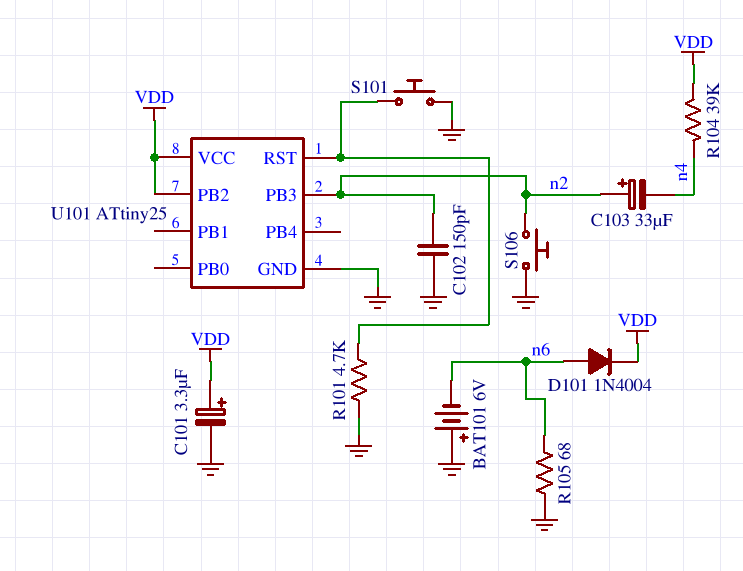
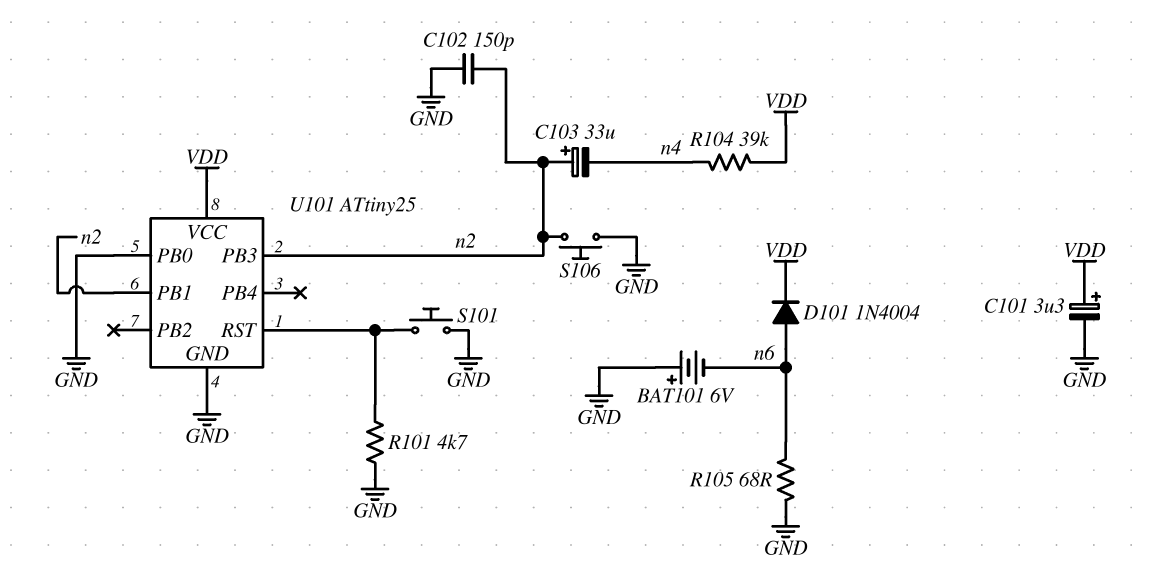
U101 pin PB0: none -> GND
U101 pin PB1: none -> n2
U101 pin PB2: VDD -> none

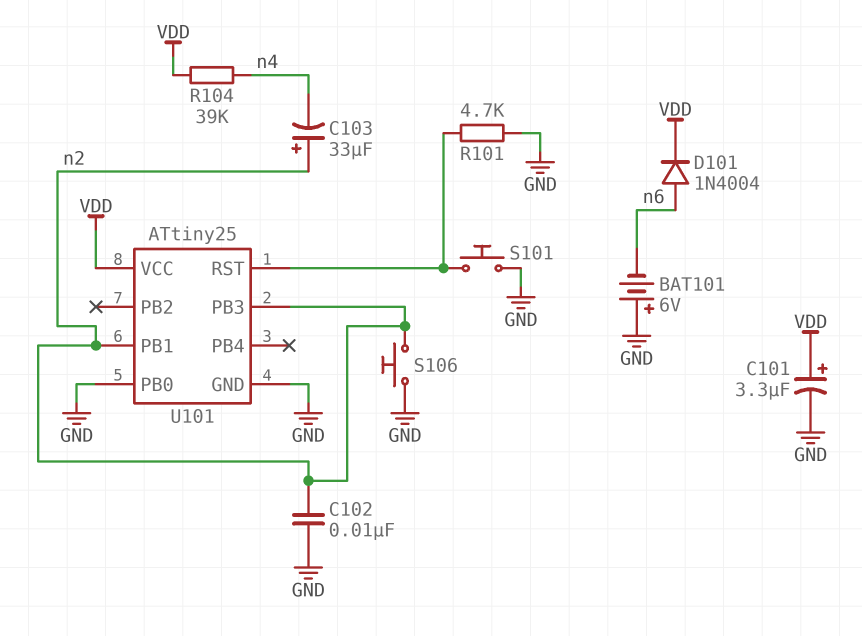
C102: 150pF (GND, n2) -> 10nF (GND, n2)
R105: 68 (GND, n6) -> none

